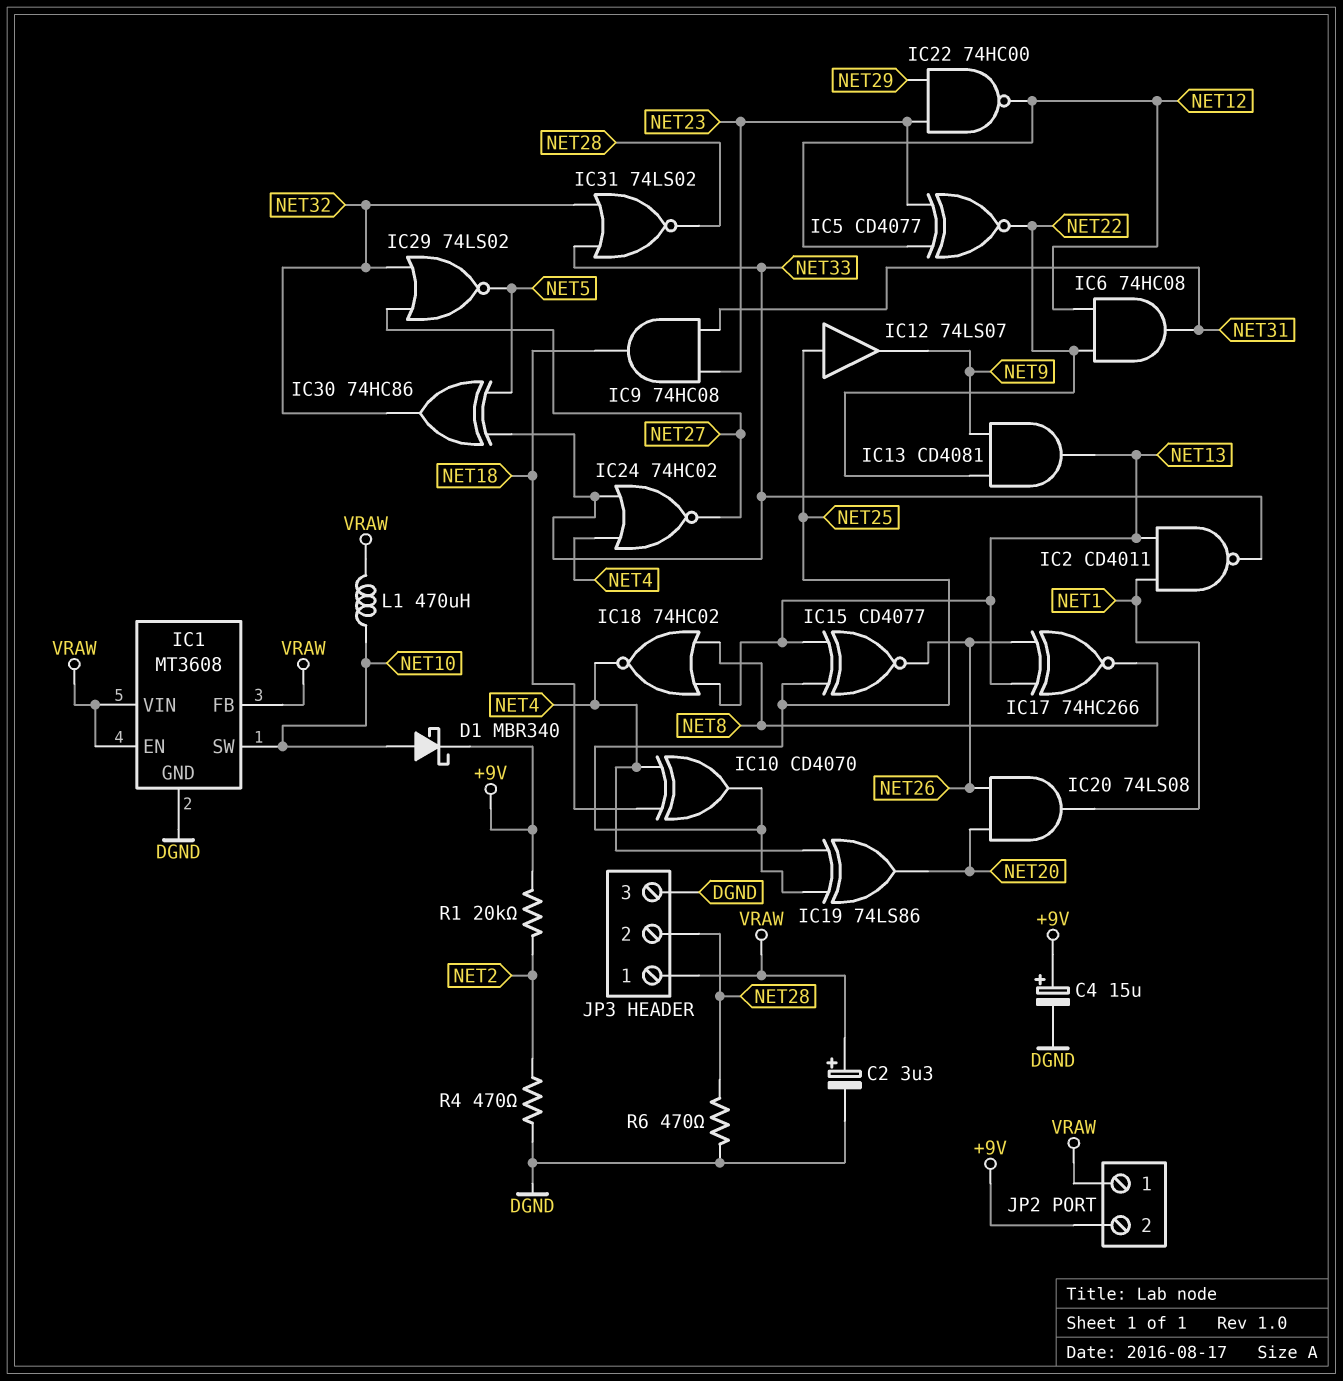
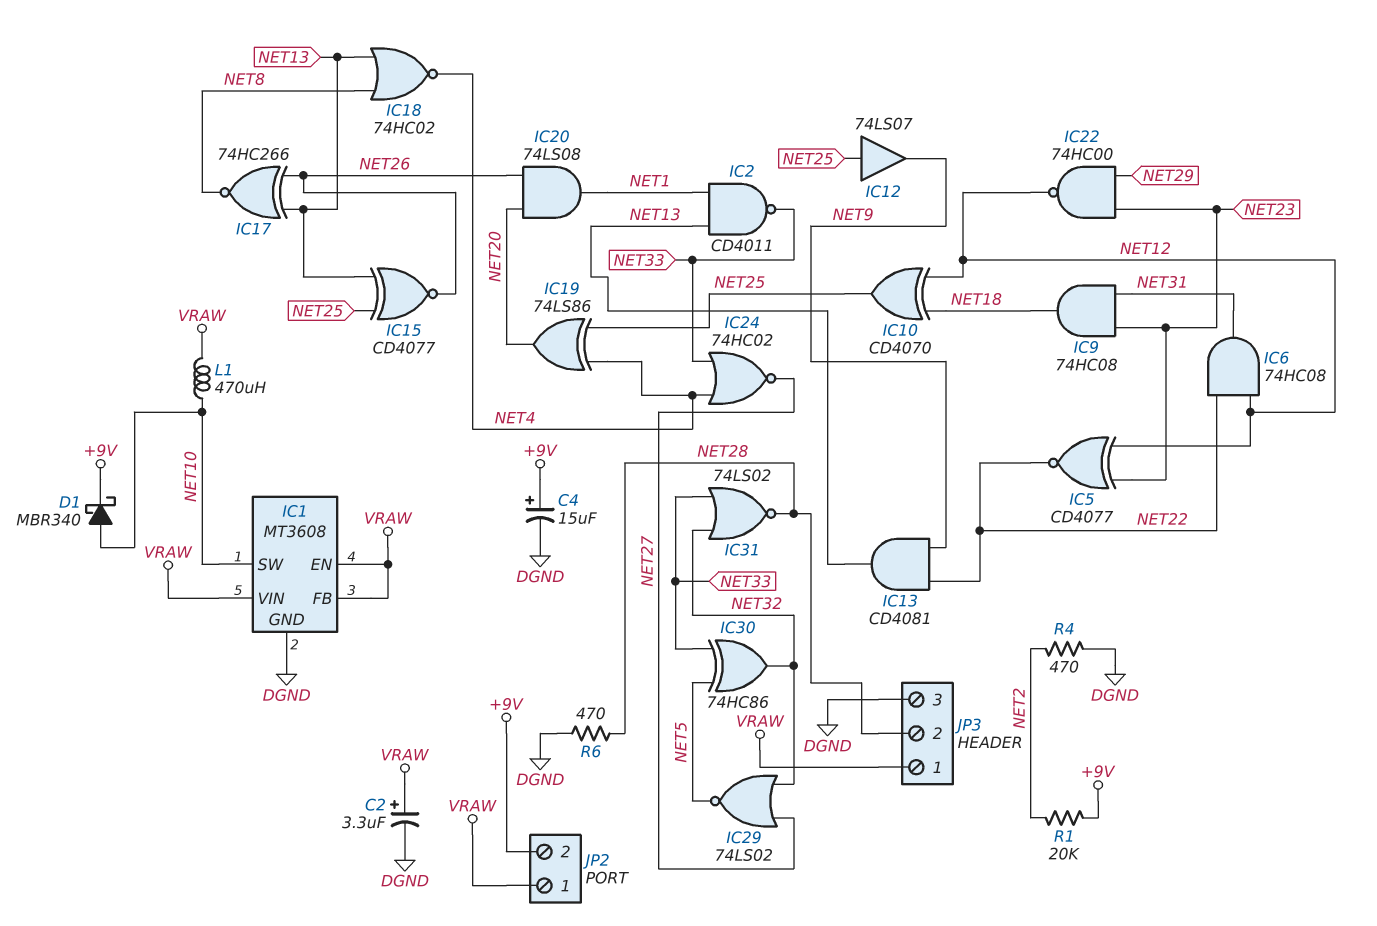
IC10: XOR CD4070 (in NET4, in NET18, out NET25) -> XOR CD4070 (in NET12, in NET18, out NET25)

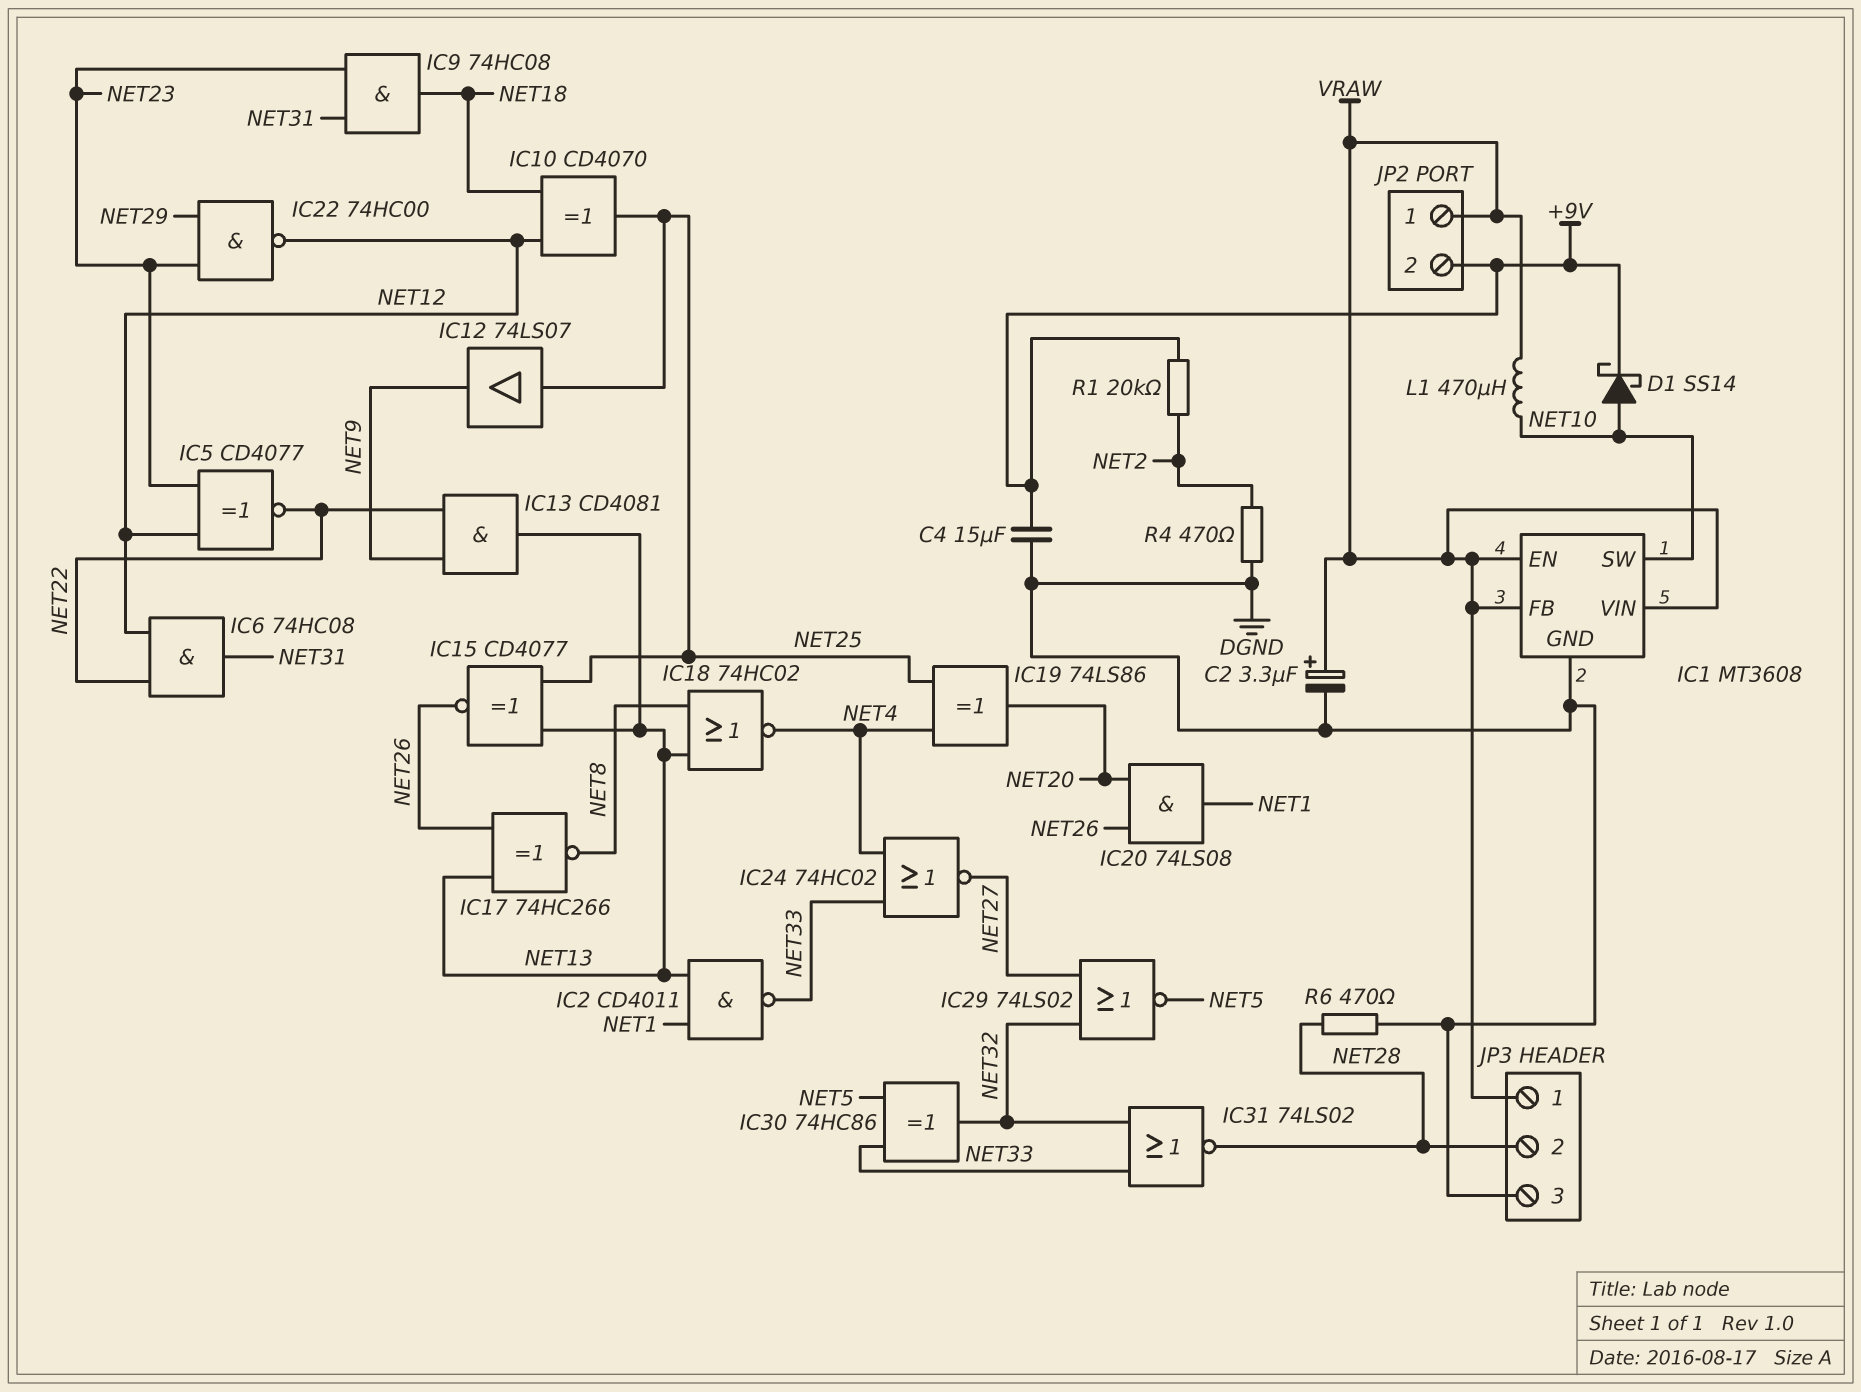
C4: 15uF (plus +9V, minus DGND) -> 15uF (+9V, DGND)
D1: schottky MBR340 (A NET10, K +9V) -> schottky SS14 (A NET10, K +9V)

